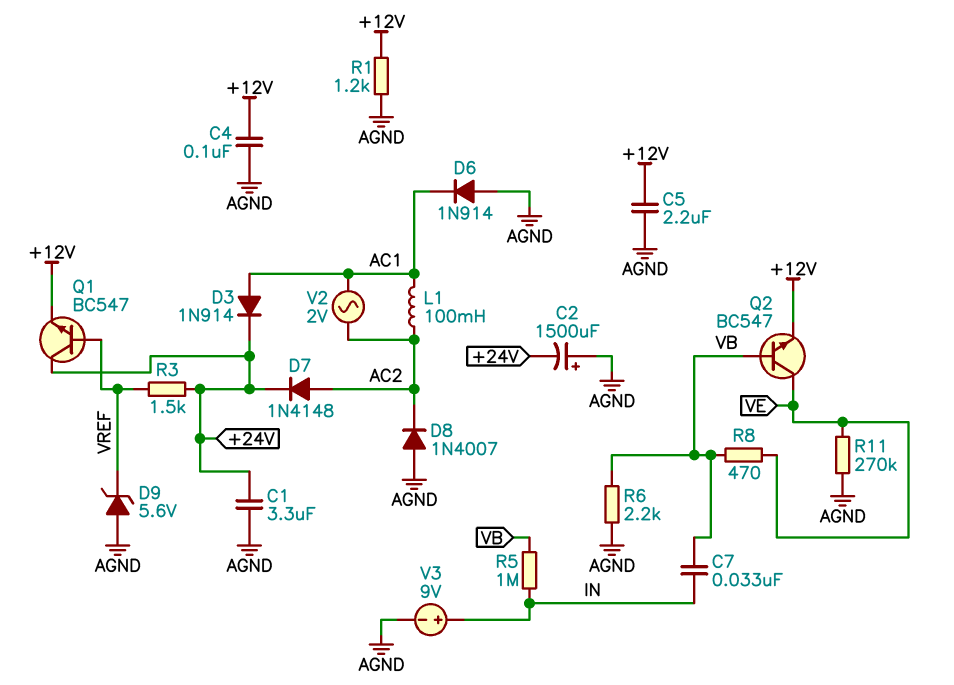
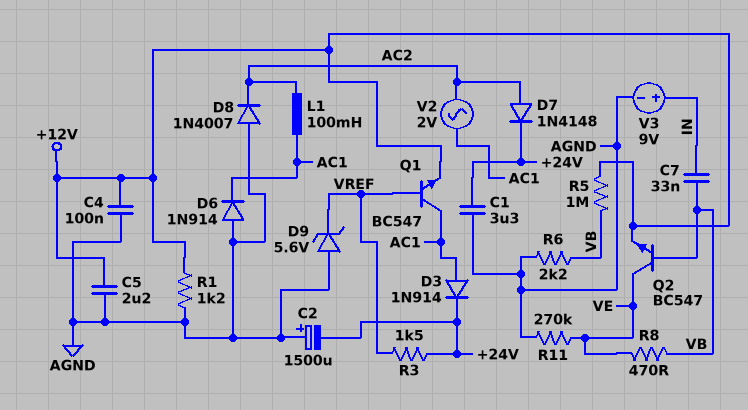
Q1: NPN BC547 (B VREF, C +24V, E +12V) -> NPN BC547 (B VREF, C AC1, E +12V)
R5: 1M (IN, VB) -> 1M (+12V, VB)

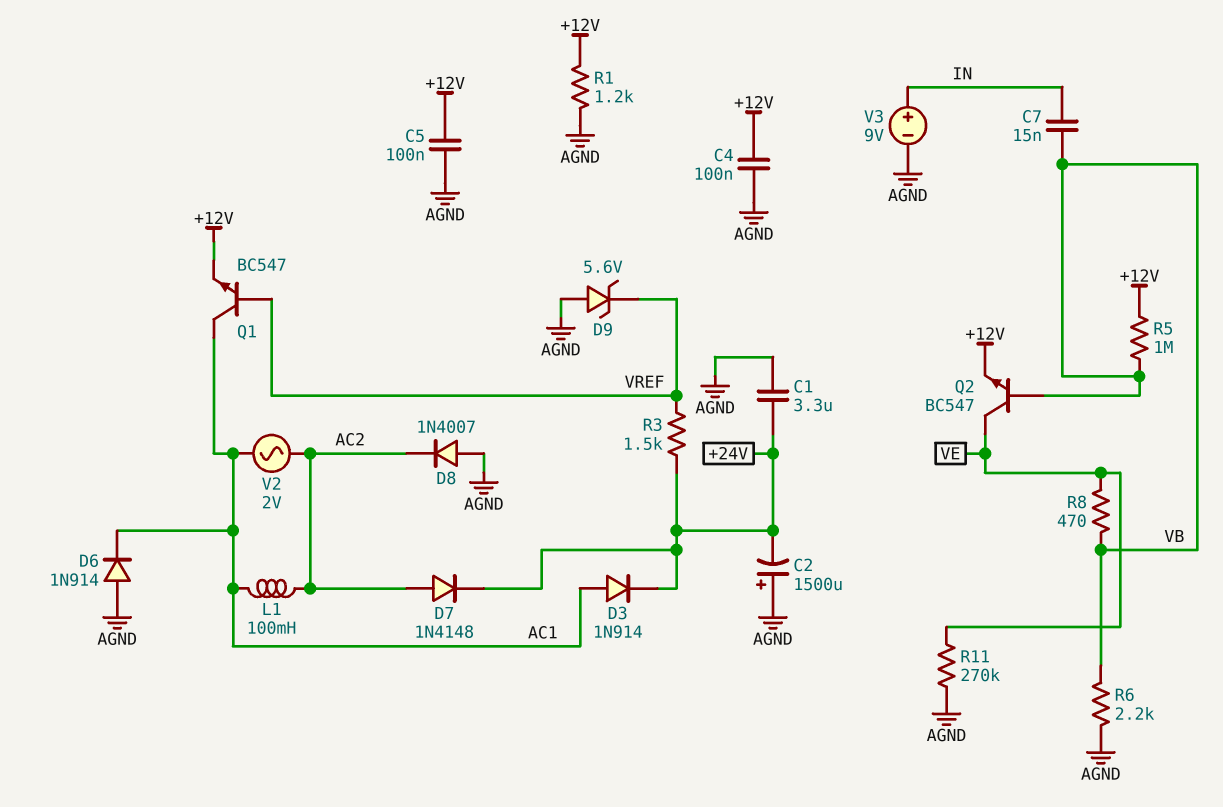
C5: 2.2uF (+12V, AGND) -> 100nF (+12V, AGND)
C7: 33nF (IN, VB) -> 15nF (IN, VB)

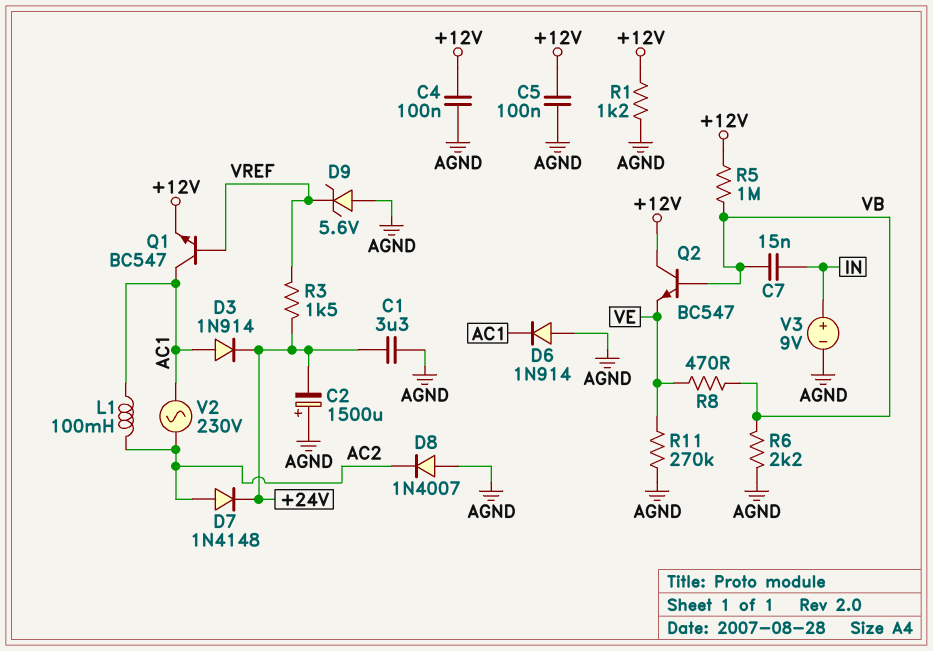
Q2: NPN BC547 (B VB, C VE, E +12V) -> NPN BC547 (B VB, C +12V, E VE)
V2: AC 2V (AC1, AC2) -> AC 230V (AC1, AC2)

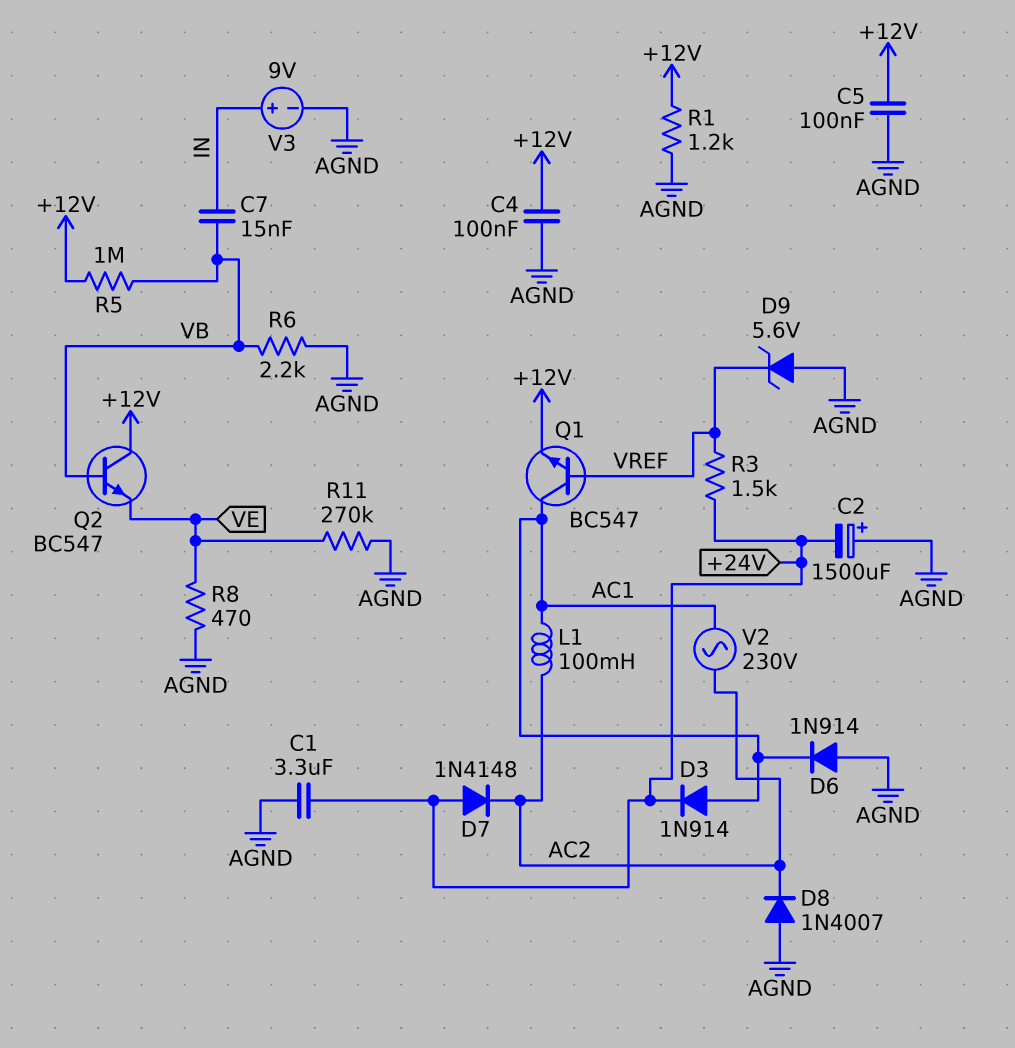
D7: diode 1N4148 (A AC2, K +24V) -> diode 1N4148 (A +24V, K AC2)
R8: 470 (VB, VE) -> 470 (AGND, VE)

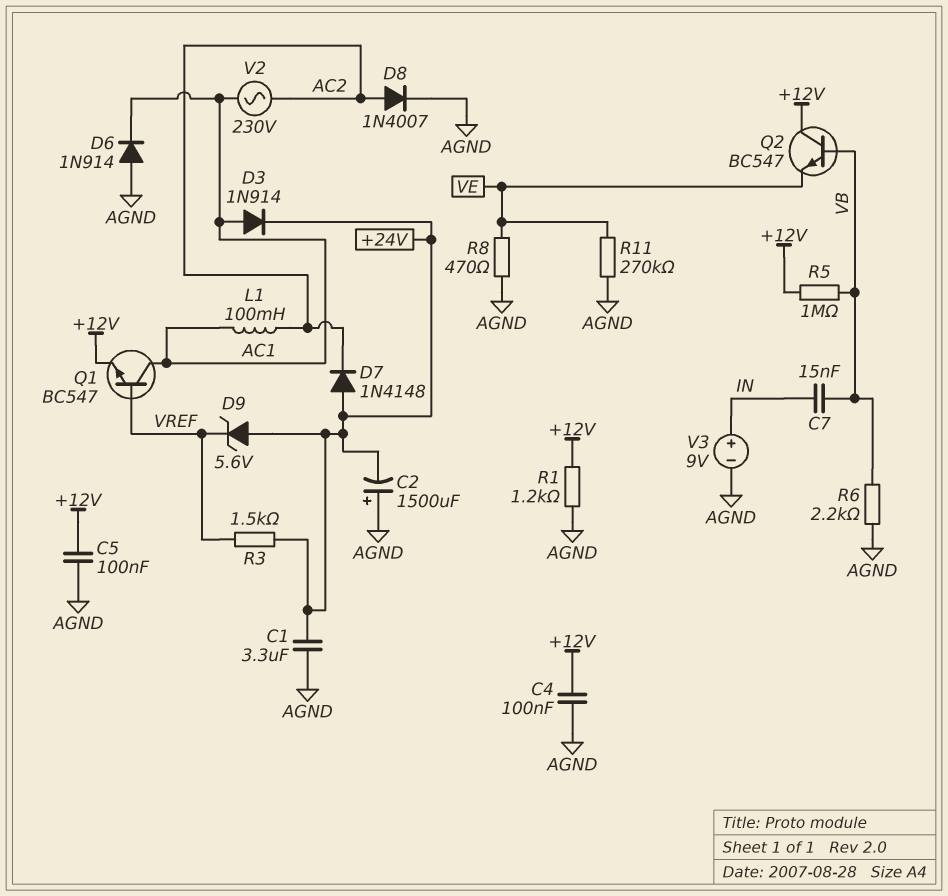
D8: diode 1N4007 (A AGND, K AC2) -> diode 1N4007 (A AC2, K AGND)
D9: zener 5.6V (A AGND, K VREF) -> zener 5.6V (A +24V, K VREF)

